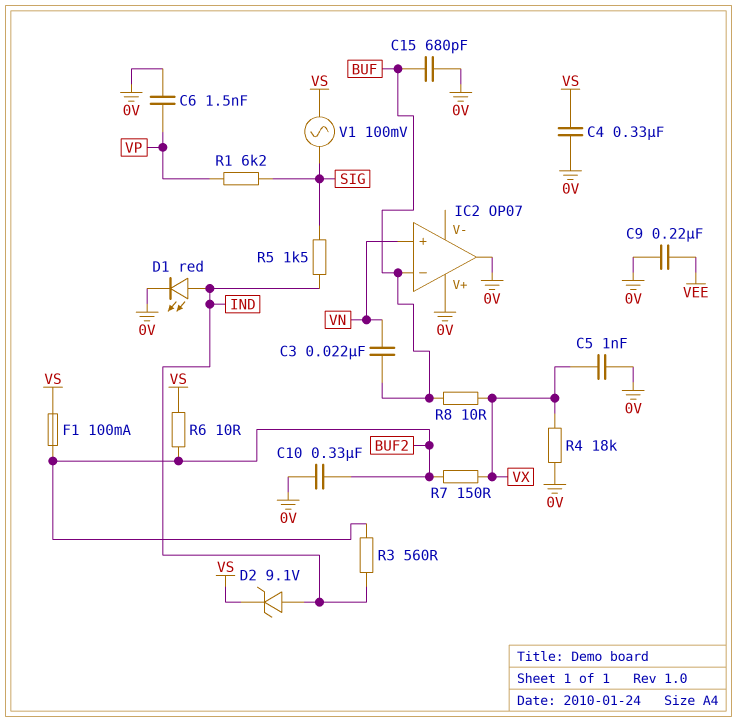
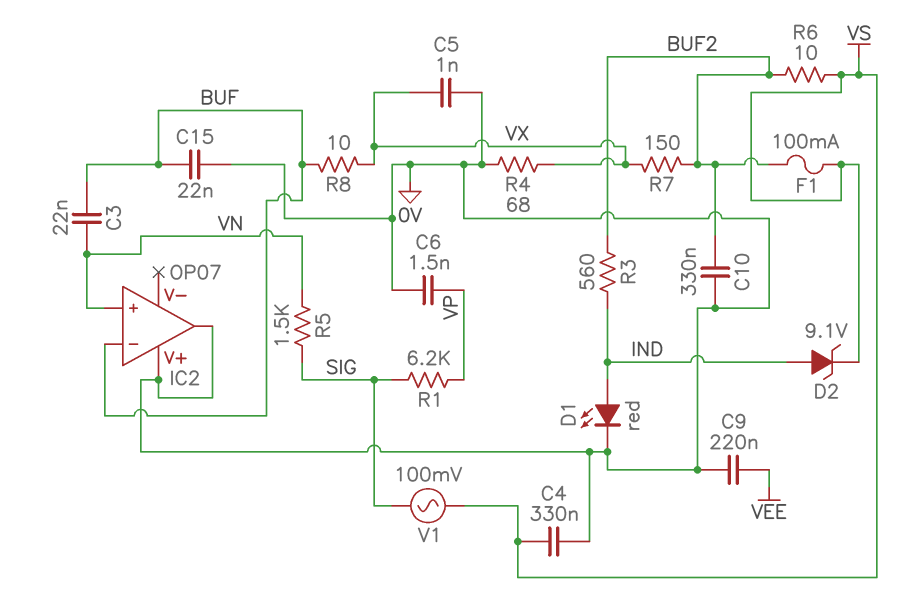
C15: 680pF (0V, BUF) -> 22nF (0V, BUF)
R4: 18k (0V, VX) -> 68 (0V, VX)
R5: 1.5k (IND, SIG) -> 1.5k (SIG, VN)

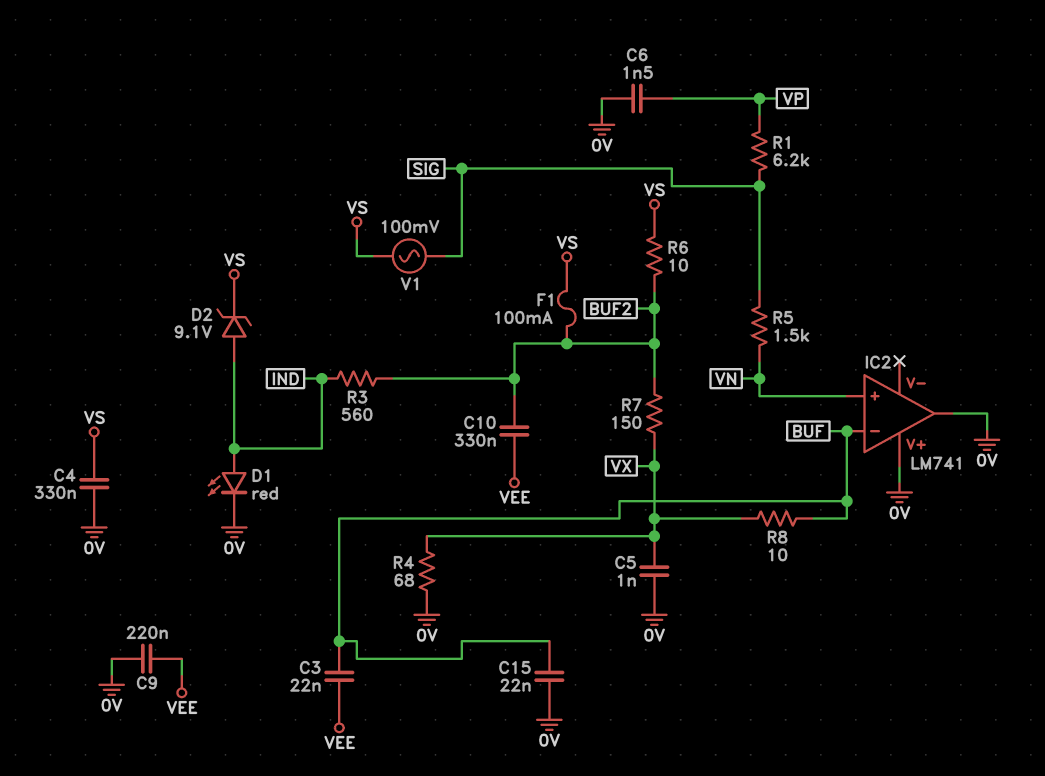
C3: 22nF (BUF, VN) -> 22nF (BUF, VEE)
C10: 330nF (0V, BUF2) -> 330nF (BUF2, VEE)
IC2: OP07 -> LM741

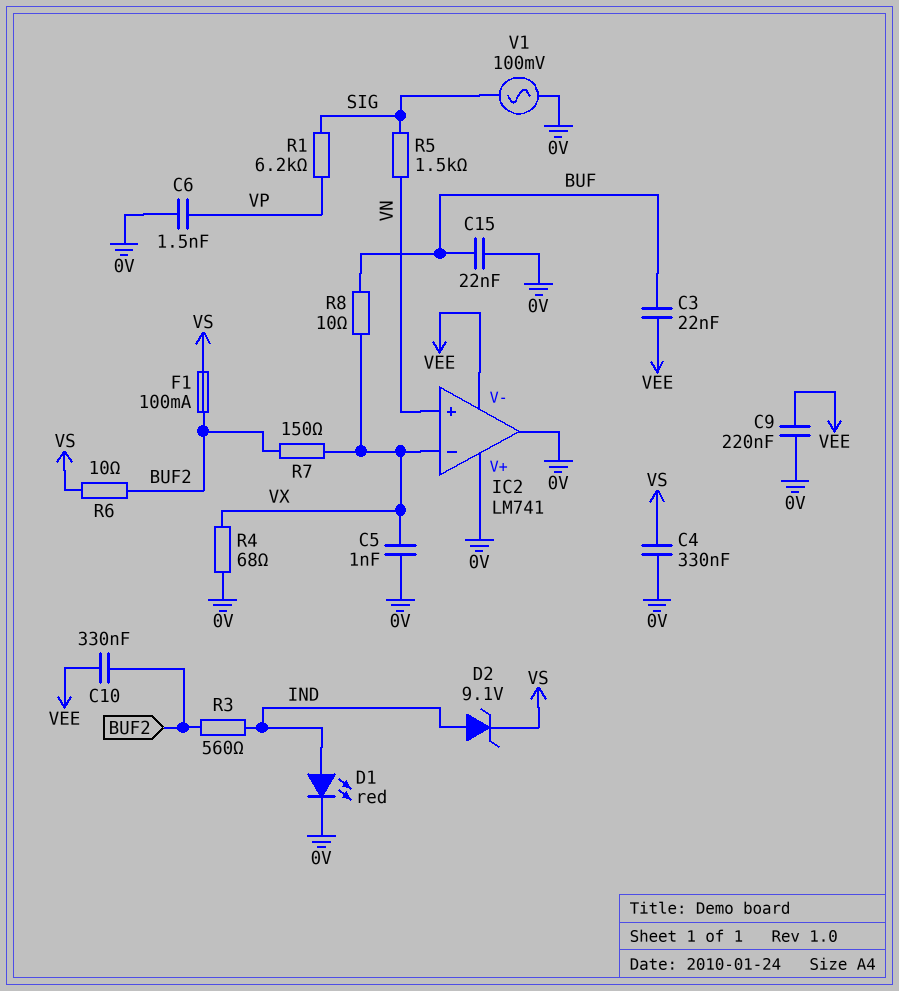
IC2 pin V-: none -> VEE
IC2 pin in-: BUF -> VX
V1: AC 100mV (SIG, VS) -> AC 100mV (0V, SIG)

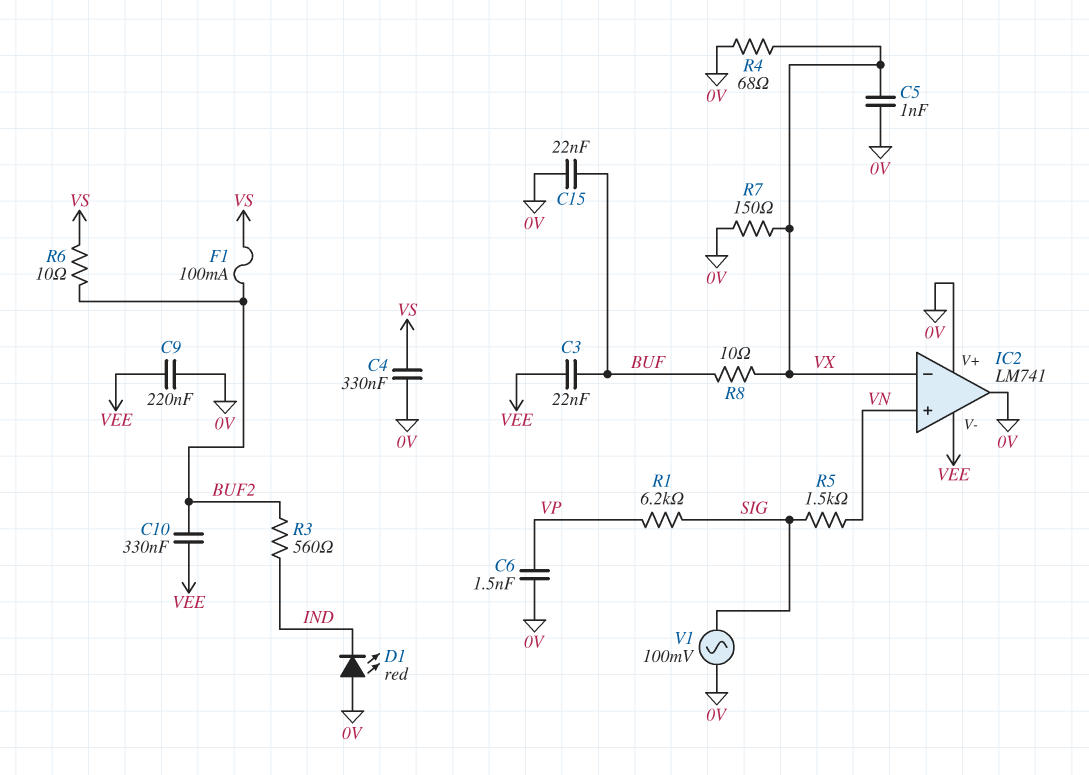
D1: LED red (A IND, K 0V) -> LED red (A 0V, K IND)
D2: zener 9.1V (A IND, K VS) -> none
R7: 150 (BUF2, VX) -> 150 (0V, VX)

